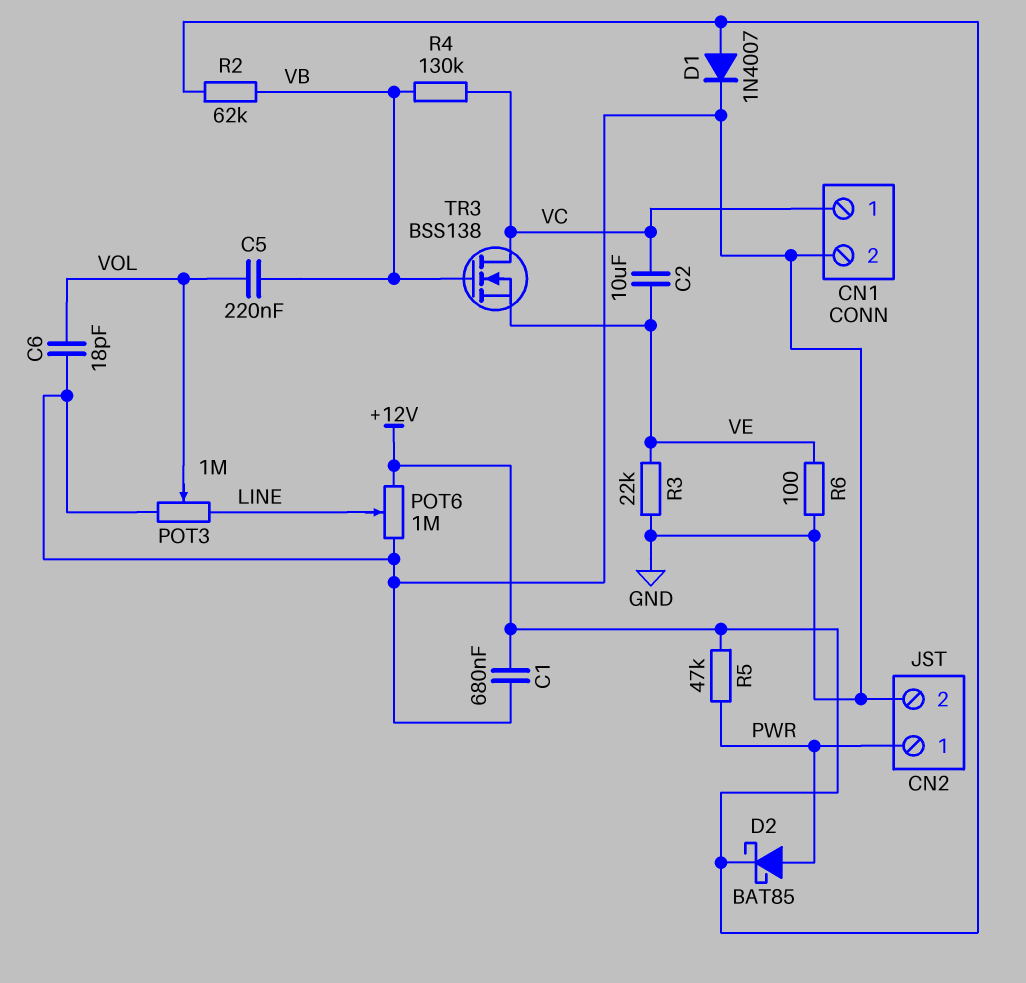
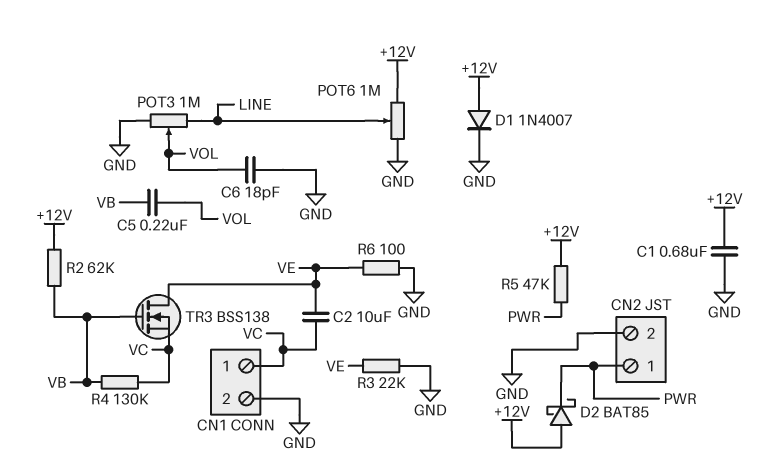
D2: schottky BAT85 (A PWR, K +12V) -> schottky BAT85 (A +12V, K PWR)
TR3: NMOS BSS138 (G VB, D VC, S VE) -> NMOS BSS138 (G VB, D VE, S VC)

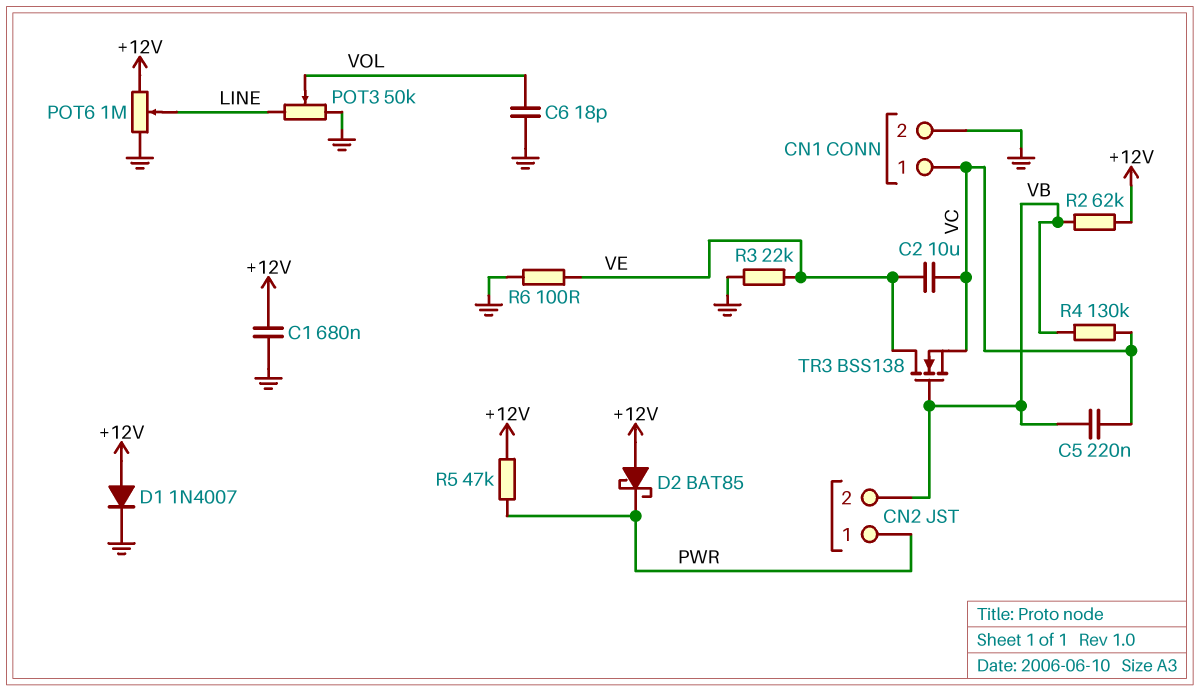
C5: 220nF (VB, VOL) -> 220nF (VB, VC)
CN2 pin 2: GND -> VB
POT3: 1M (GND, LINE, wiper VOL) -> 50k (GND, LINE, wiper VOL)

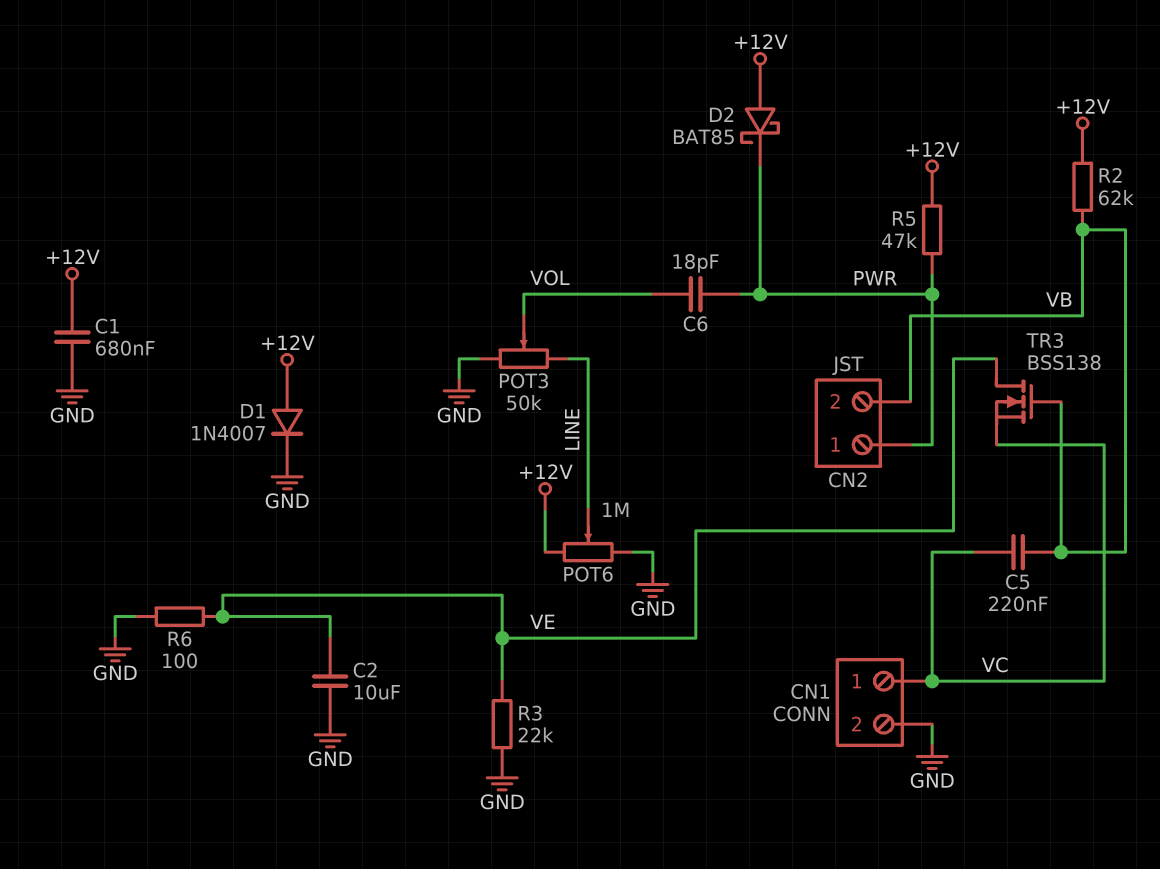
C2: 10uF (VC, VE) -> 10uF (GND, VE)
C6: 18pF (GND, VOL) -> 18pF (PWR, VOL)
R4: 130k (VB, VC) -> none

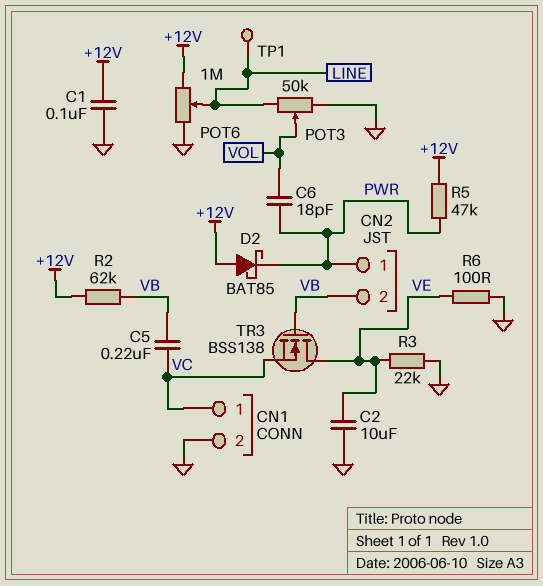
C1: 680nF (+12V, GND) -> 100nF (+12V, GND)
D1: diode 1N4007 (A +12V, K GND) -> none
TP1: none -> test point (LINE)

